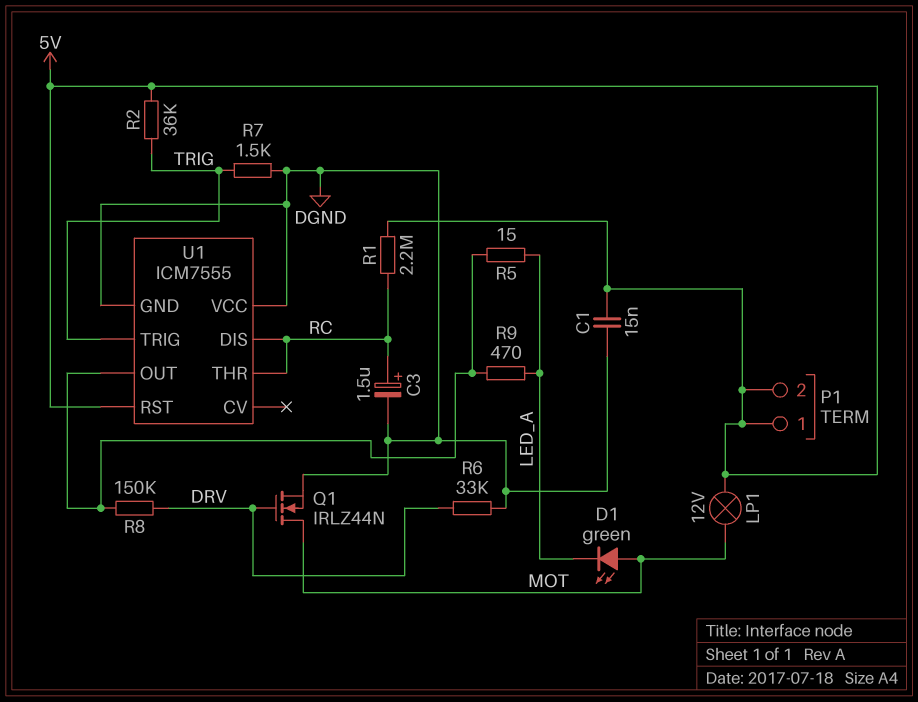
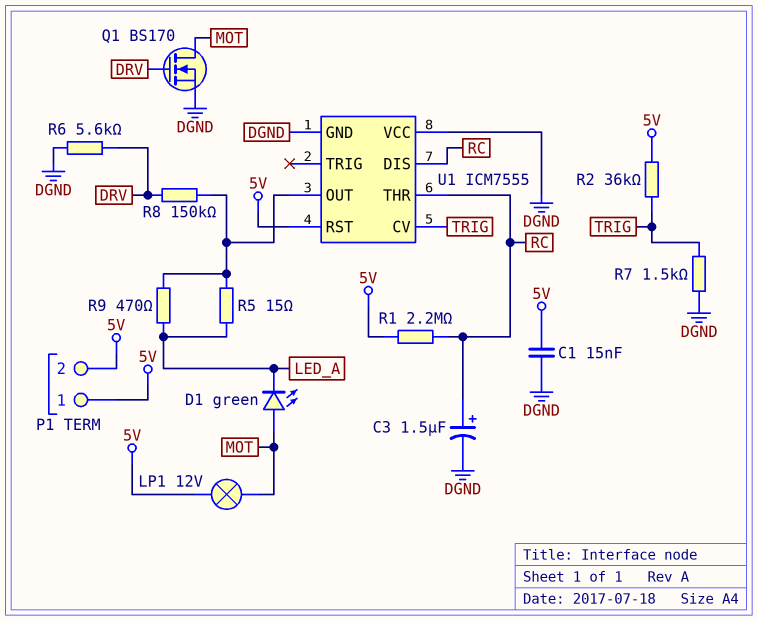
Q1: NMOS IRLZ44N (G DRV, D MOT, S DGND) -> NMOS BS170 (G DRV, D MOT, S DGND)
R6: 33k (DGND, DRV) -> 5.6k (DGND, DRV)
U1 pin CV: none -> TRIG
U1 pin TRIG: TRIG -> none

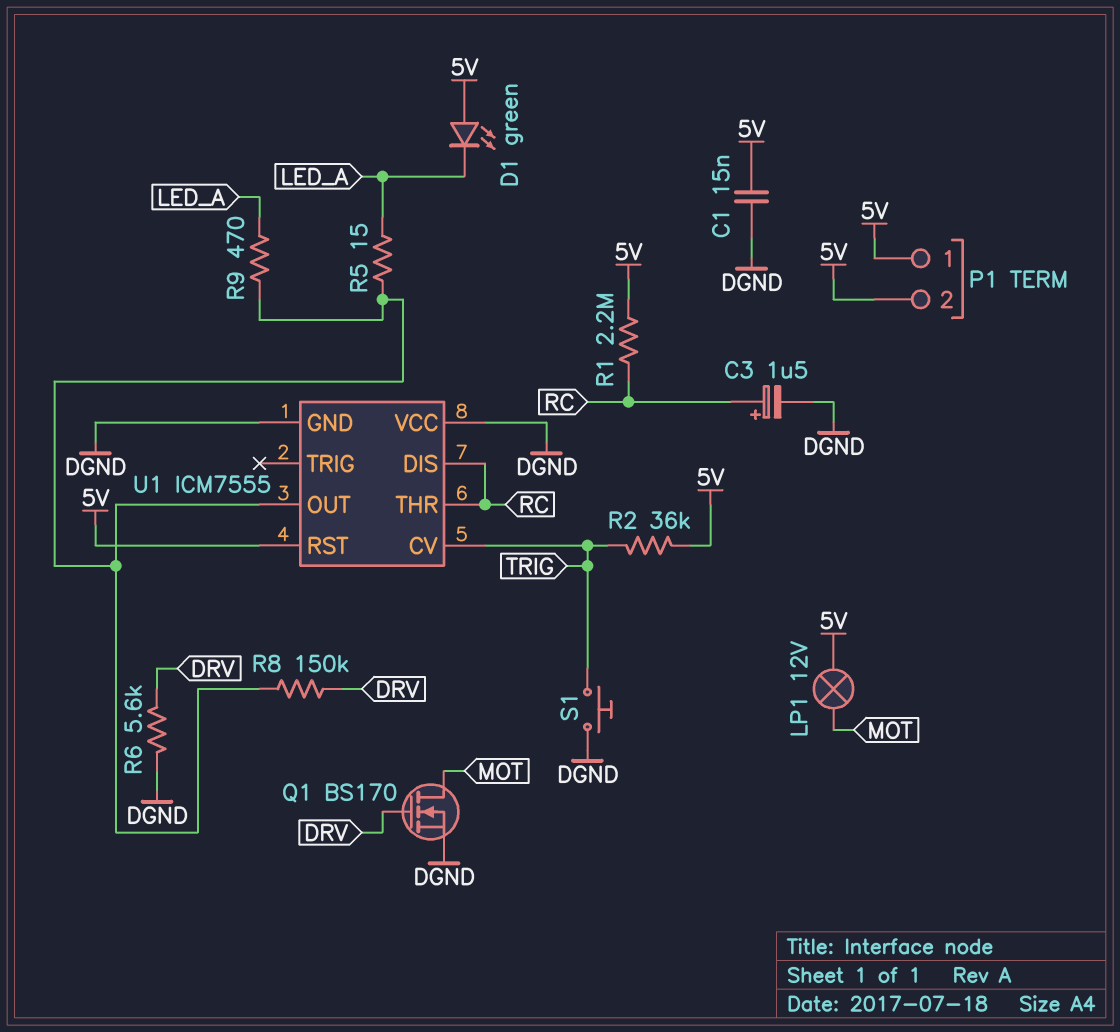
D1: LED green (A MOT, K LED_A) -> LED green (A 5V, K LED_A)
R7: 1.5k (DGND, TRIG) -> none
S1: none -> button (DGND, TRIG)

